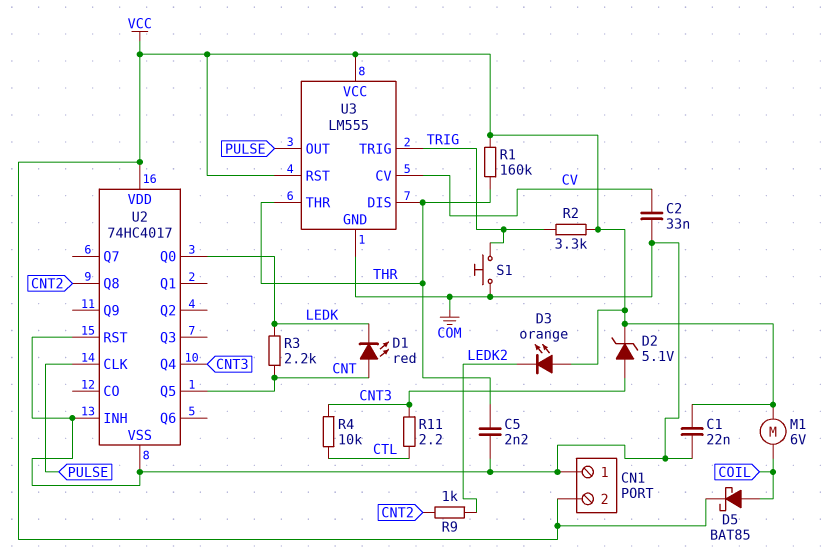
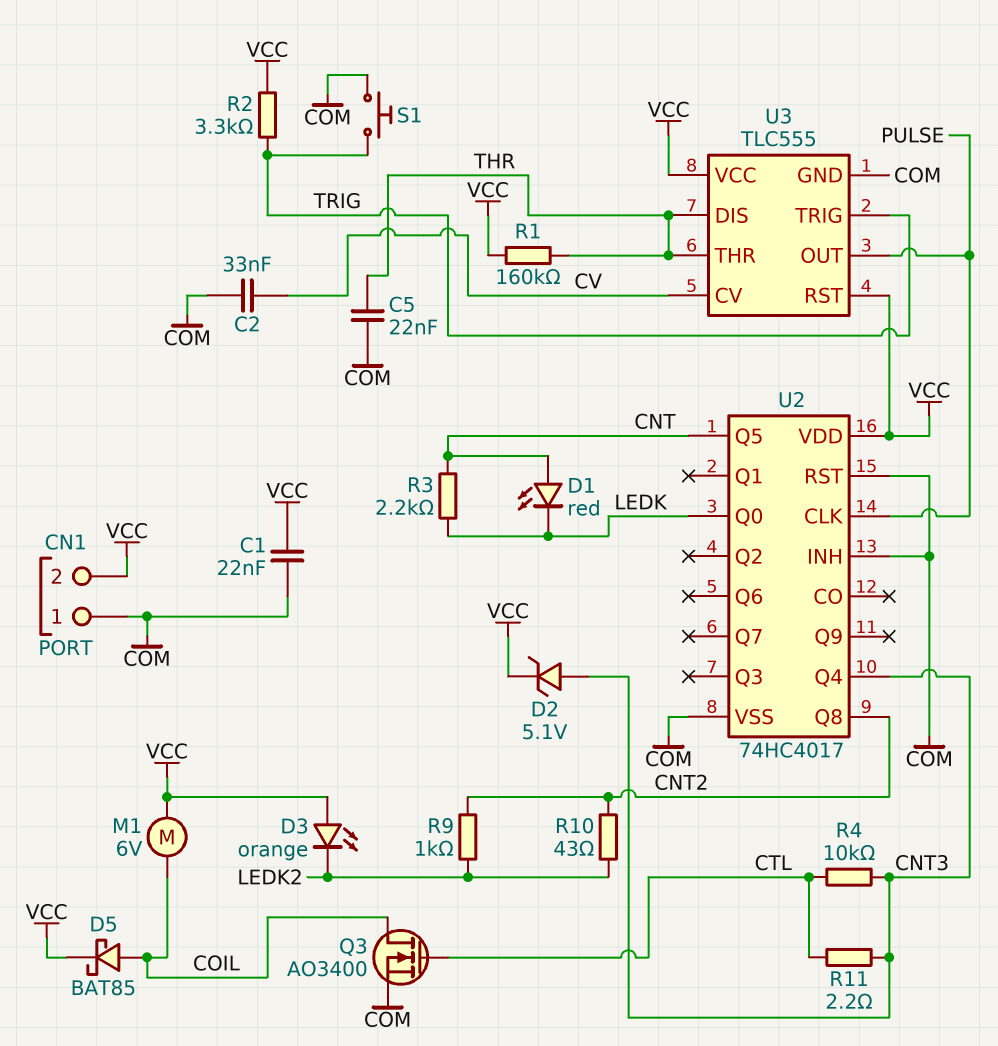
C5: 2.2nF (COM, THR) -> 22nF (COM, THR)
Q3: none -> NMOS AO3400 (G CTL, D COIL, S COM)
R10: none -> 43 (CNT2, LEDK2)
U3: LM555 -> TLC555

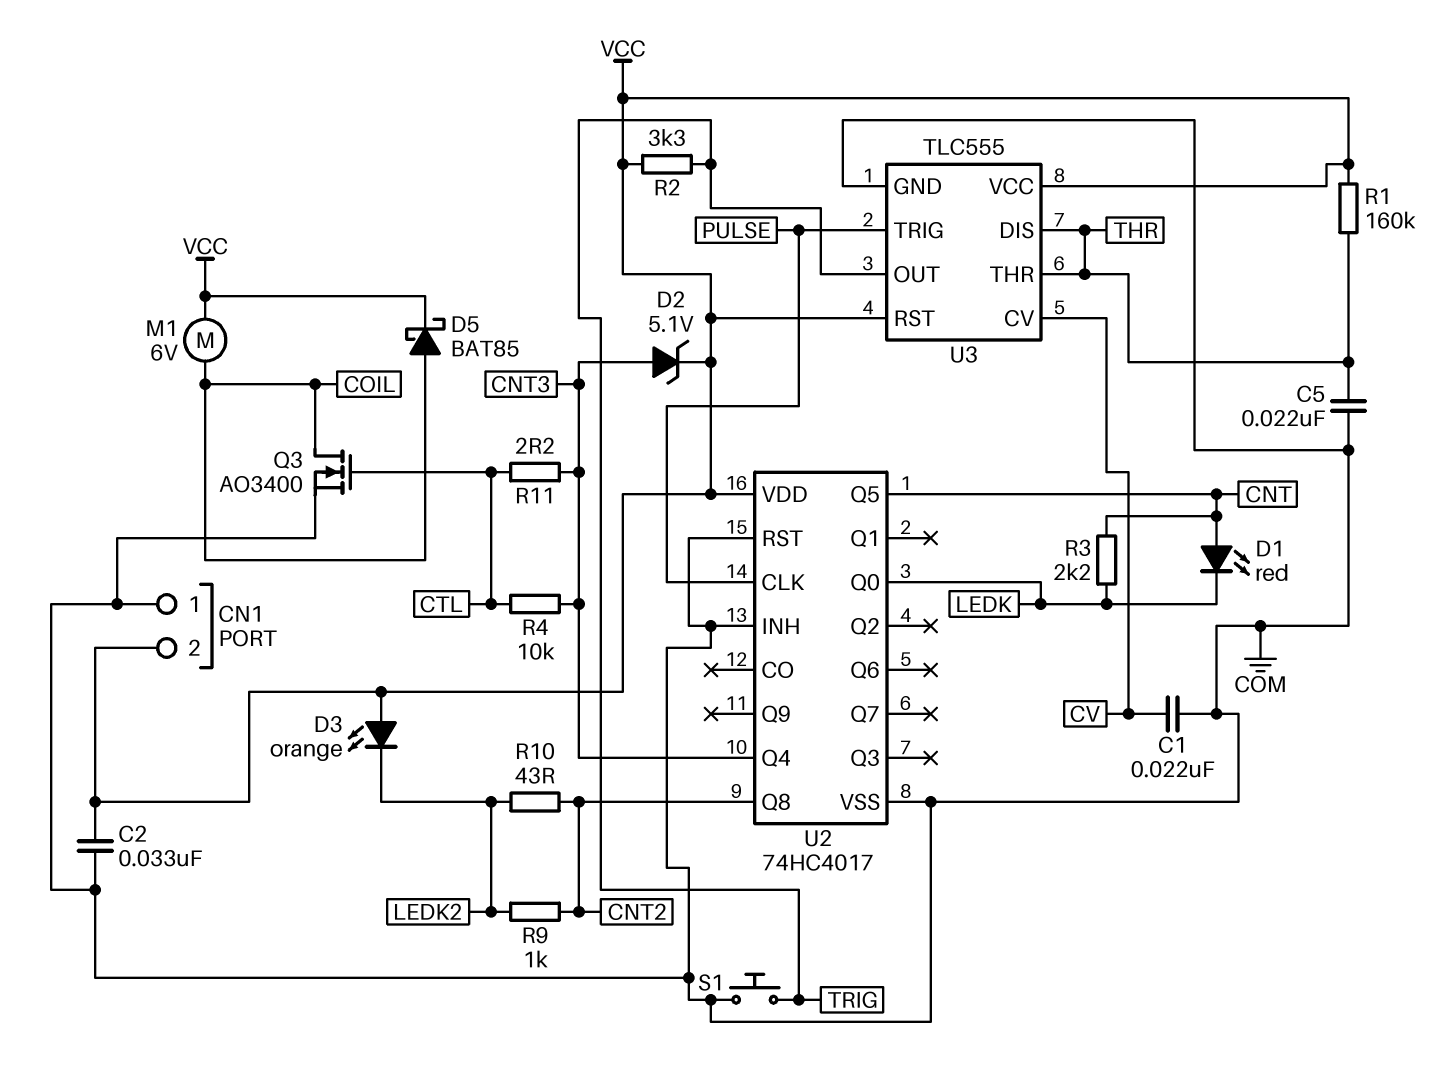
C1: 22nF (COM, VCC) -> 22nF (COM, CV)
C2: 33nF (COM, CV) -> 33nF (COM, VCC)
U3 pin OUT: PULSE -> TRIG
U3 pin TRIG: TRIG -> PULSE

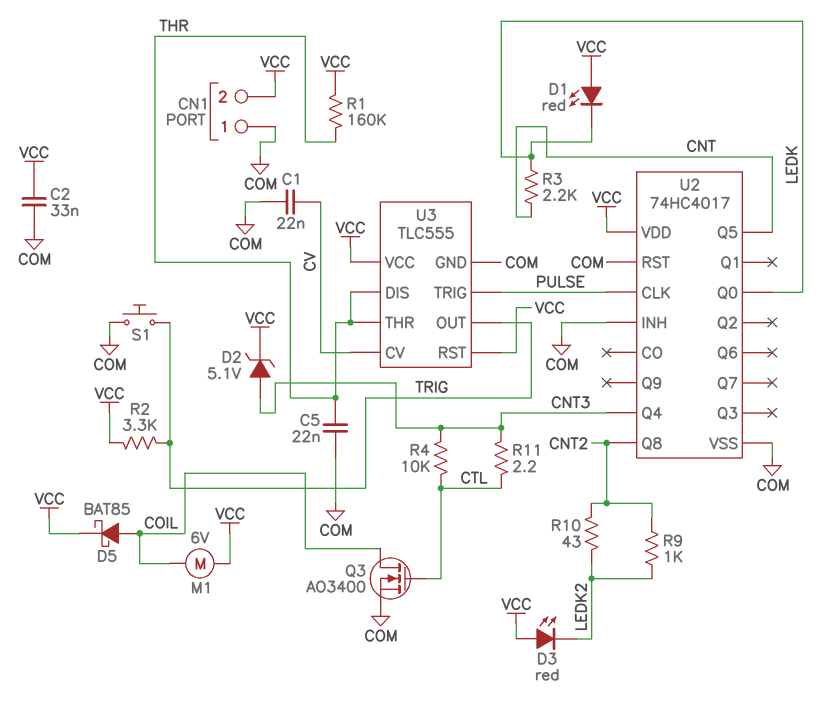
D1: LED red (A CNT, K LEDK) -> LED red (A VCC, K LEDK)
D3: LED orange (A VCC, K LEDK2) -> LED red (A VCC, K LEDK2)

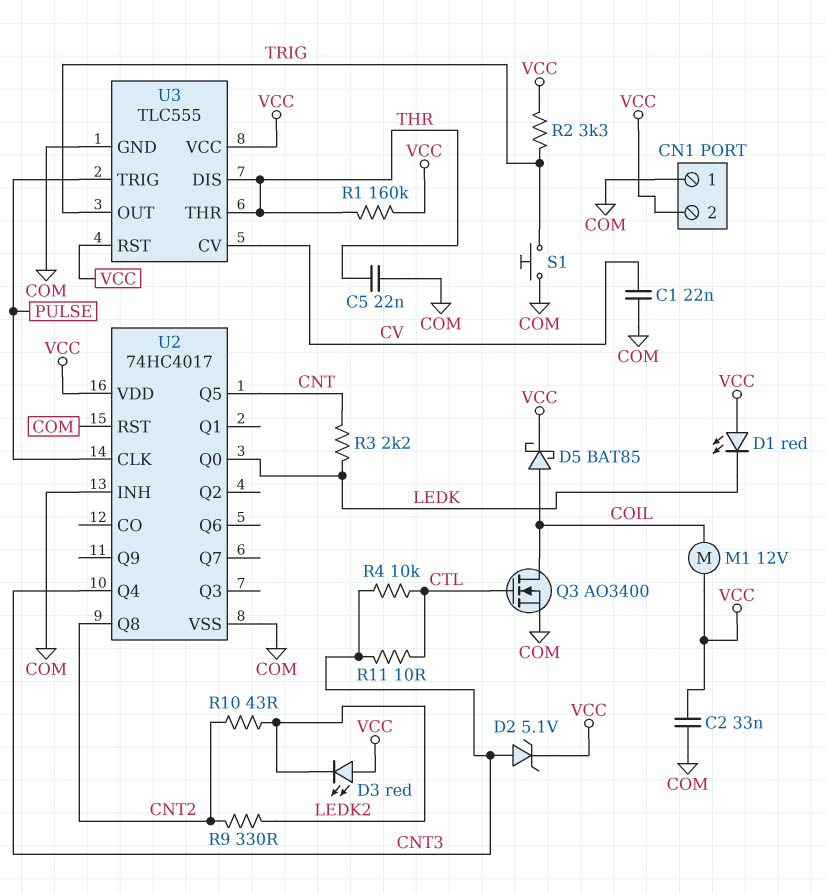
M1: motor 6V (COIL, VCC) -> motor 12V (COIL, VCC)
R9: 1k (CNT2, LEDK2) -> 330 (CNT2, LEDK2)
R11: 2.2 (CNT3, CTL) -> 10 (CNT3, CTL)

